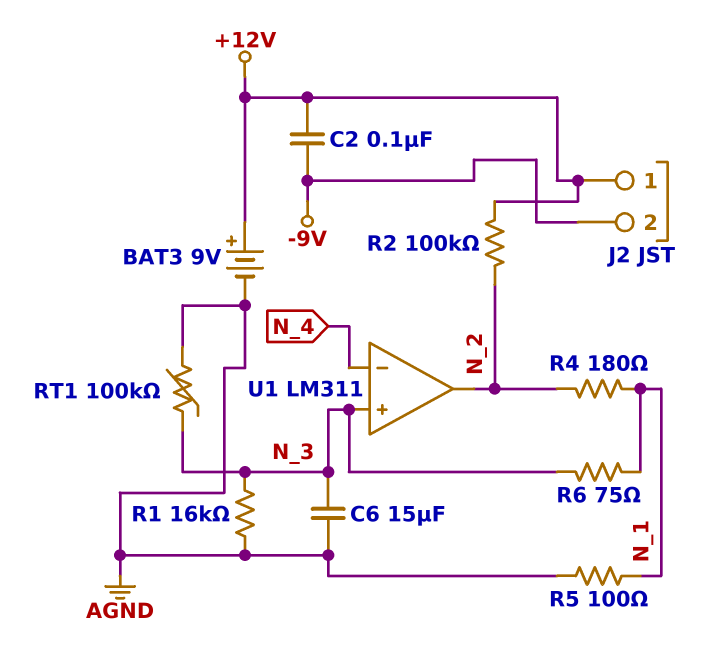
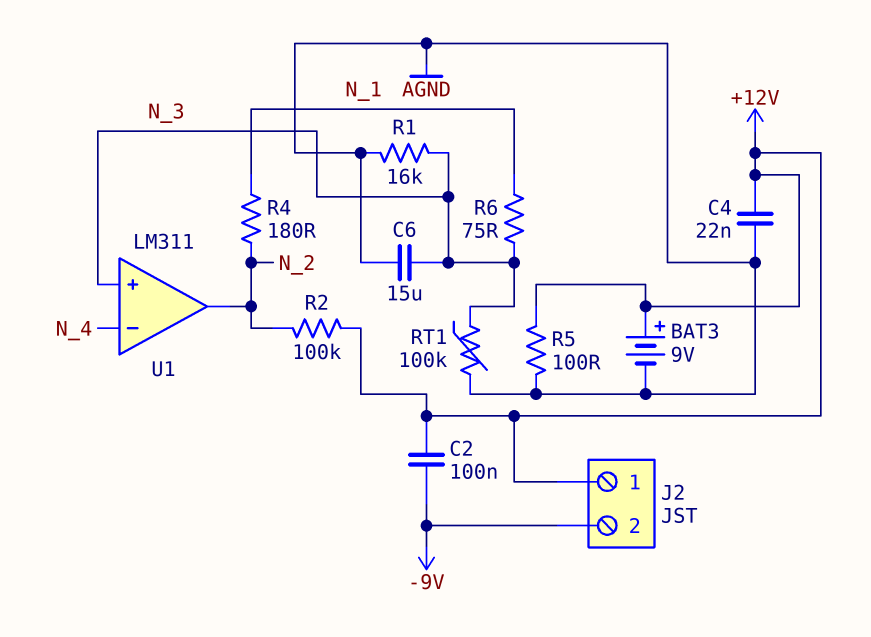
C4: none -> 22nF (+12V, AGND)
R5: 100 (AGND, N_1) -> 100 (+12V, AGND)

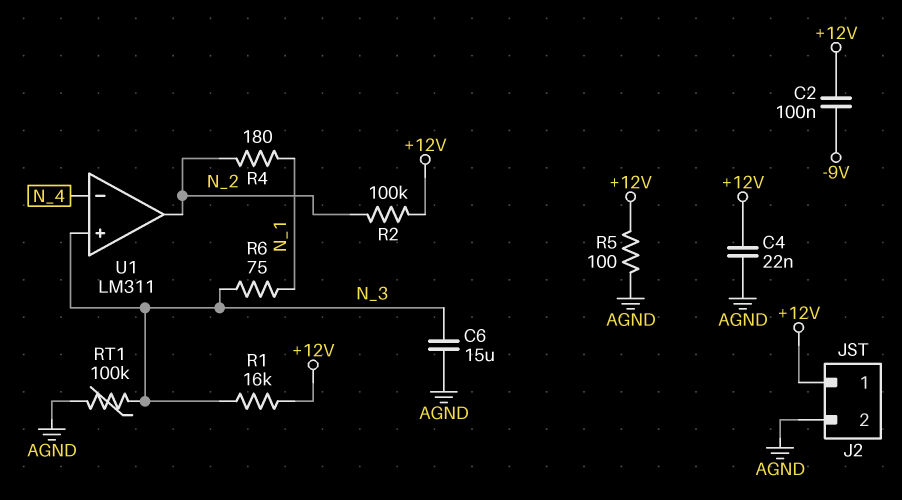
BAT3: 9V (plus +12V, minus AGND) -> none
J2 pin 2: -9V -> AGND
R1: 16k (AGND, N_3) -> 16k (+12V, N_3)

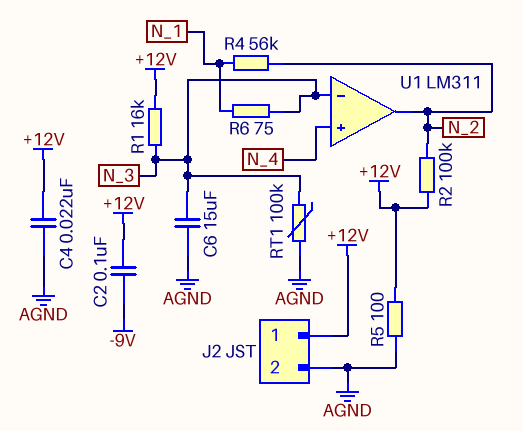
R4: 180 (N_1, N_2) -> 56k (N_1, N_2)
U1 pin in+: N_3 -> N_4
U1 pin in-: N_4 -> N_3

